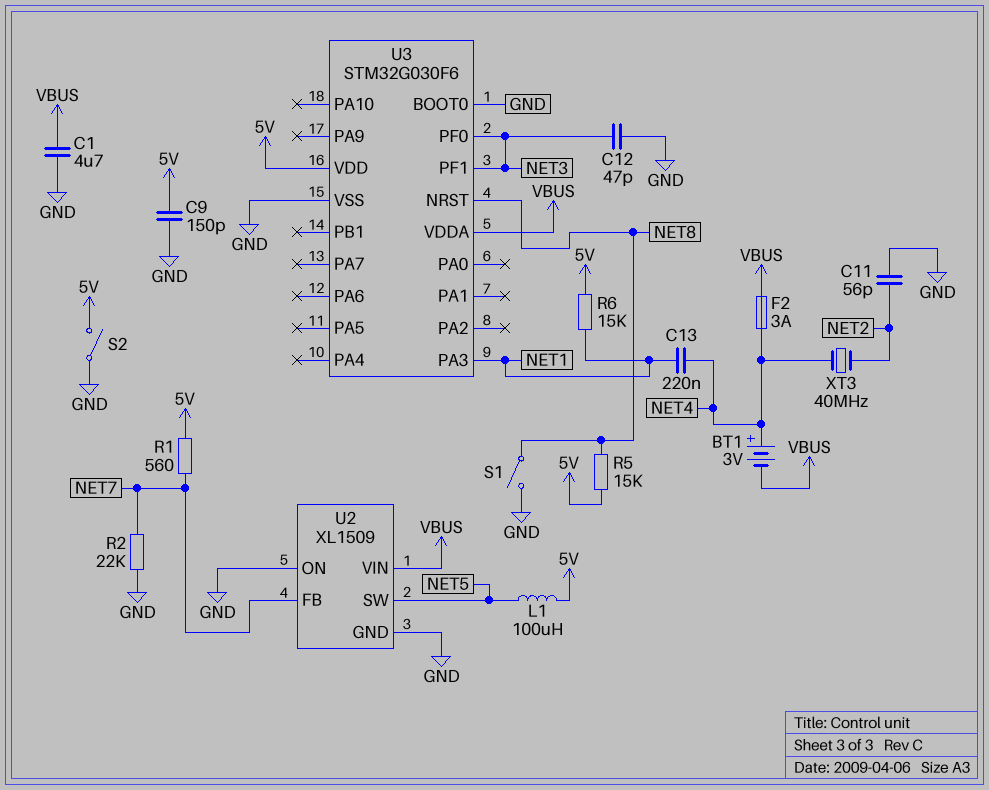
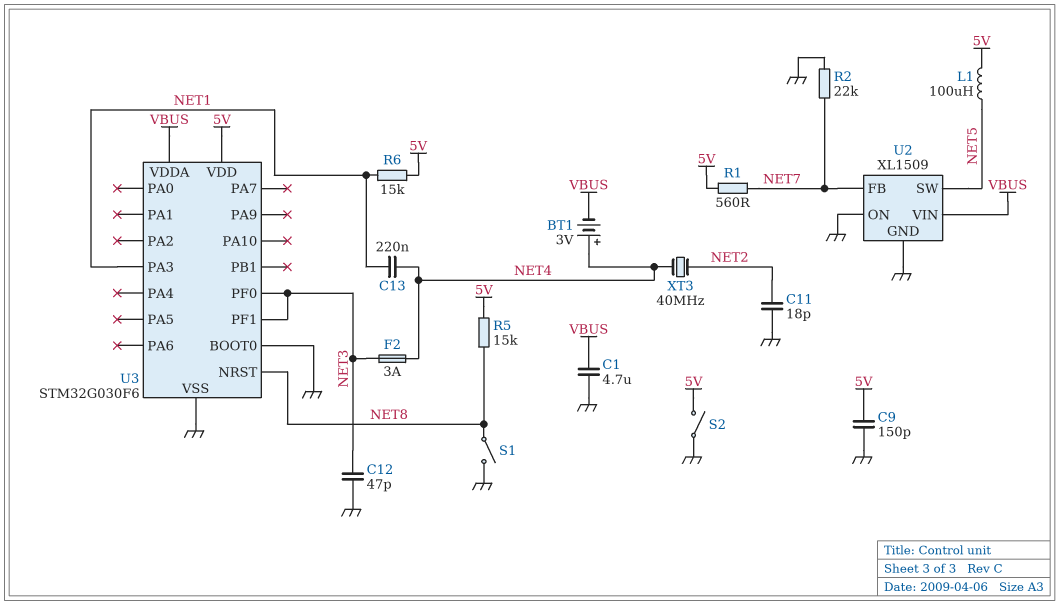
C11: 56pF (GND, NET2) -> 18pF (GND, NET2)
F2: 3A (NET4, VBUS) -> 3A (NET3, NET4)

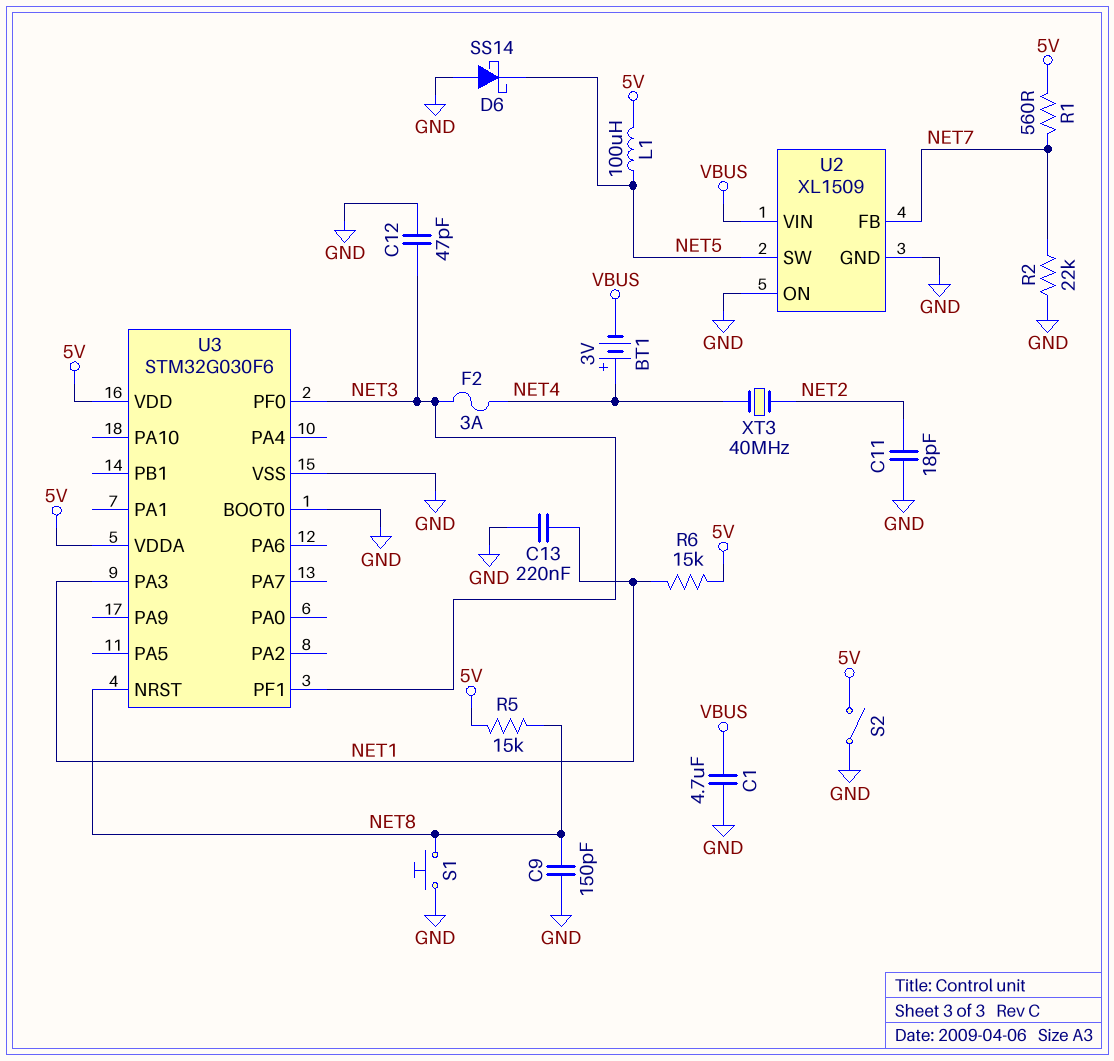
C9: 150pF (5V, GND) -> 150pF (GND, NET8)
C13: 220nF (NET1, NET4) -> 220nF (GND, NET1)
D6: none -> schottky SS14 (A GND, K NET5)
S1: switch (GND, NET8) -> button (GND, NET8)
U3 pin VDDA: VBUS -> 5V

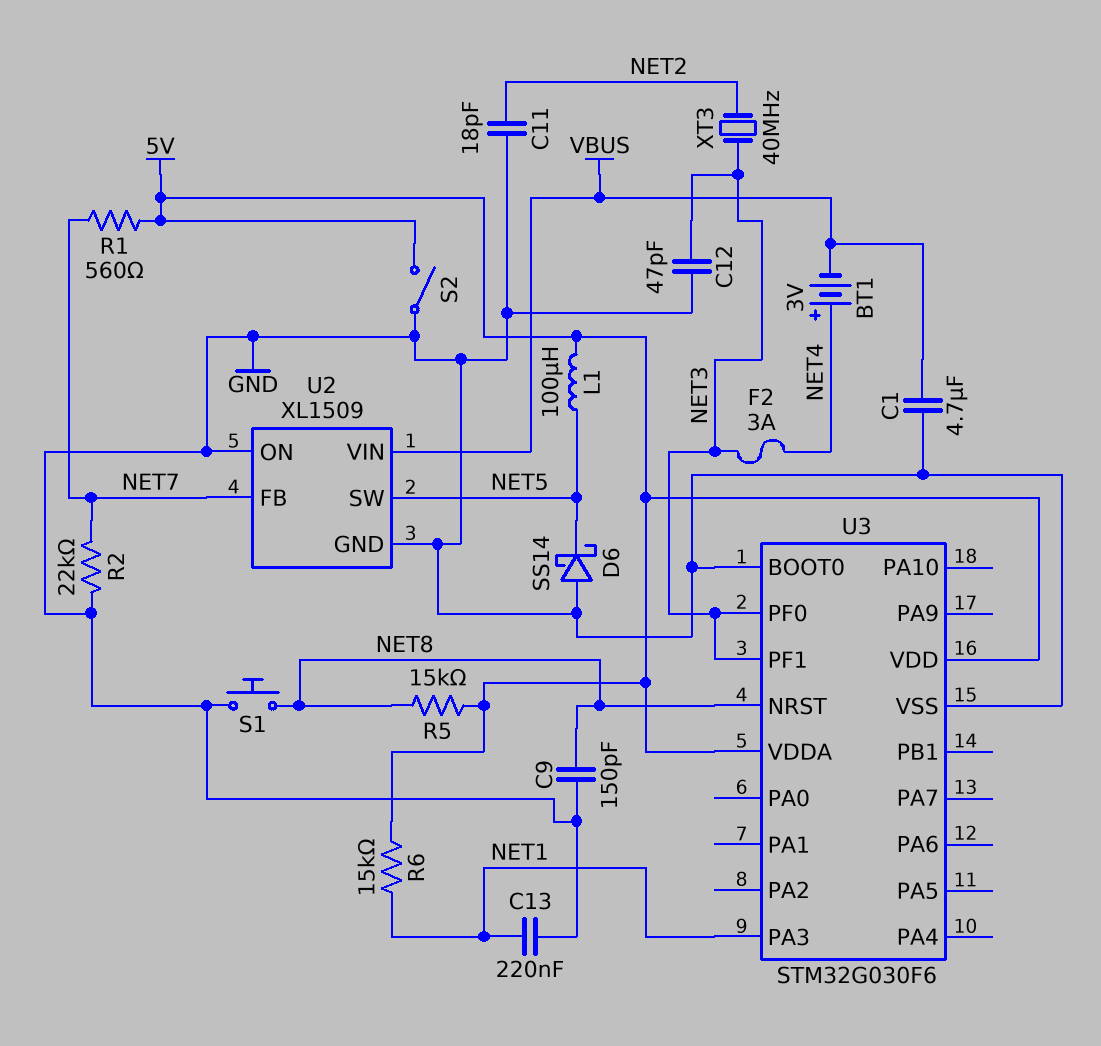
XT3: 40MHz (NET2, NET4) -> 40MHz (NET2, NET3)

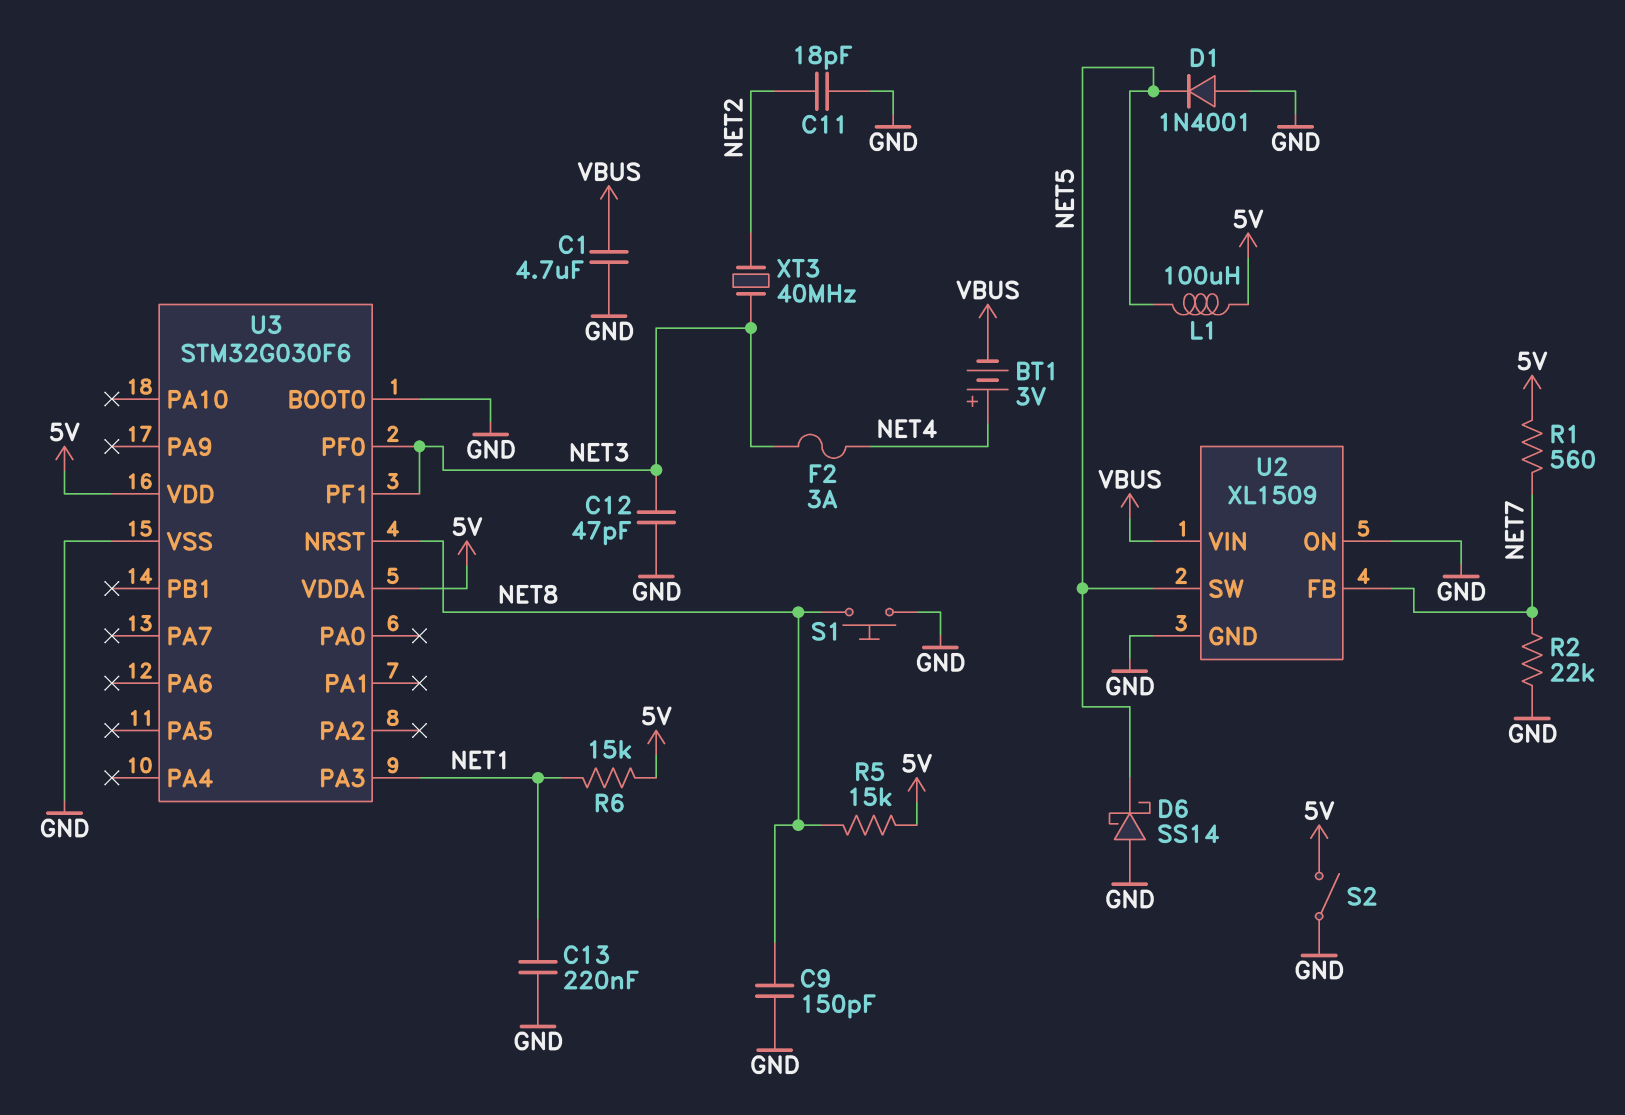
D1: none -> diode 1N4001 (A GND, K NET5)

